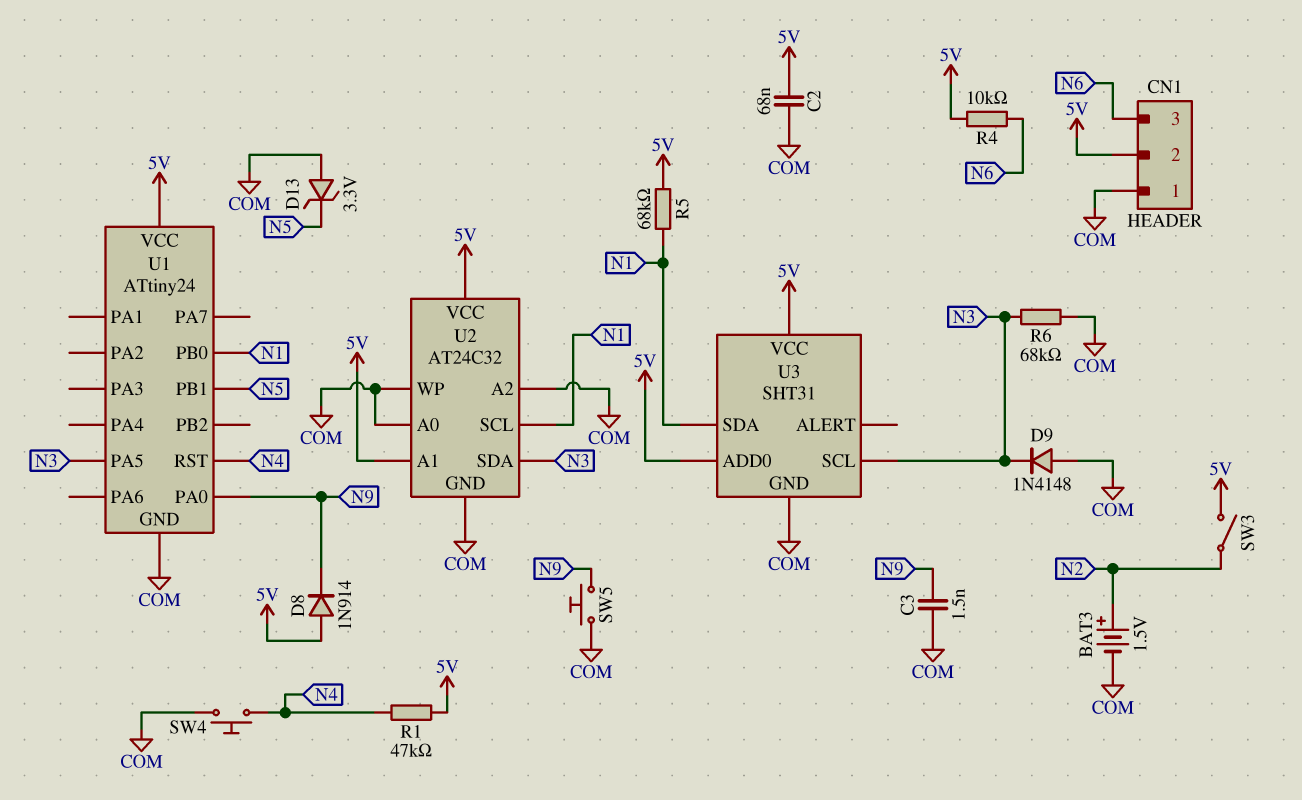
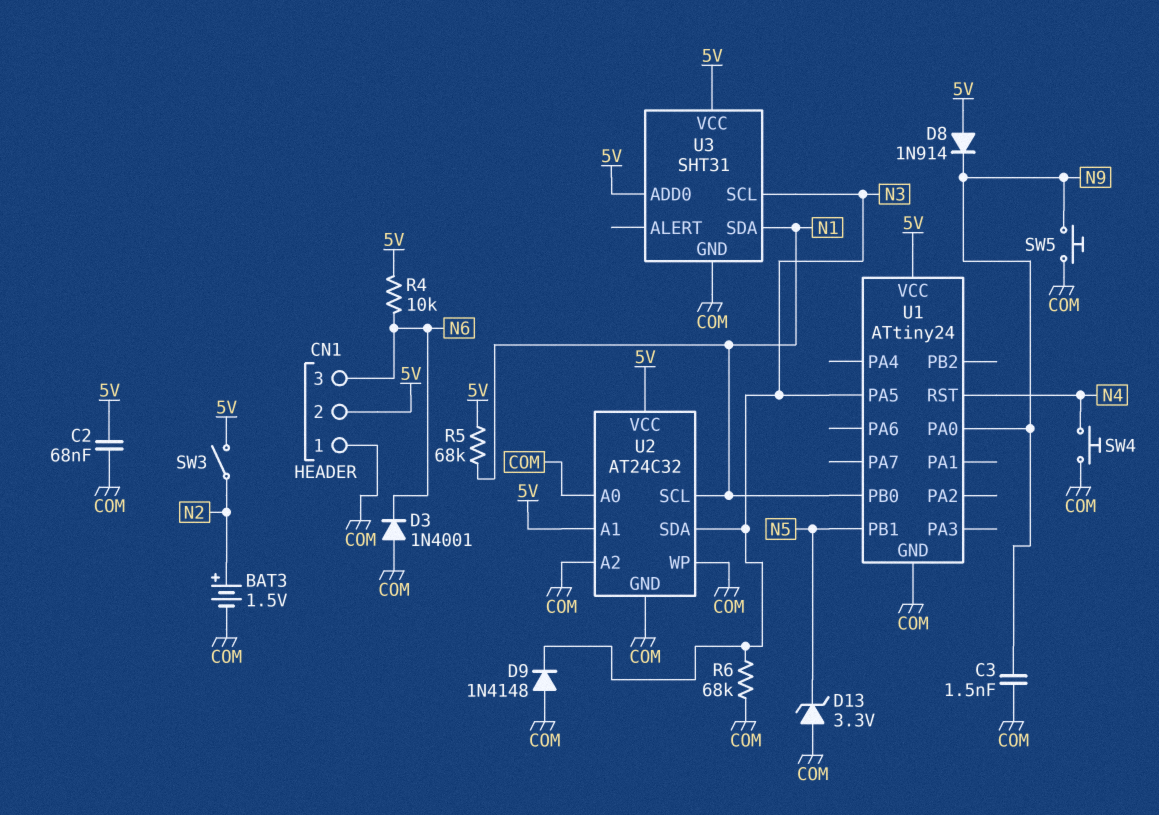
D3: none -> diode 1N4001 (A COM, K N6)
R1: 47k (5V, N4) -> none

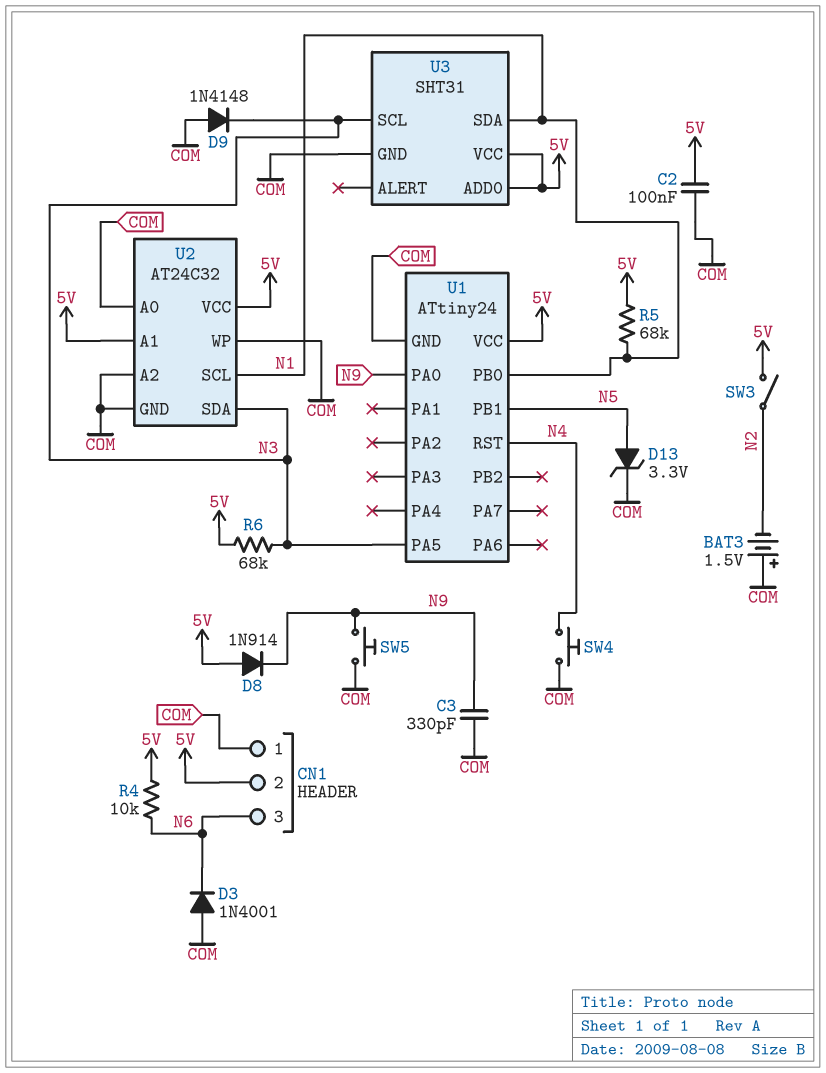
BAT3: 1.5V (plus N2, minus COM) -> 1.5V (plus COM, minus N2)
C2: 68nF (5V, COM) -> 100nF (5V, COM)
C3: 1.5nF (COM, N9) -> 330pF (COM, N9)
D13: zener 3.3V (A COM, K N5) -> zener 3.3V (A N5, K COM)
R6: 68k (COM, N3) -> 68k (5V, N3)

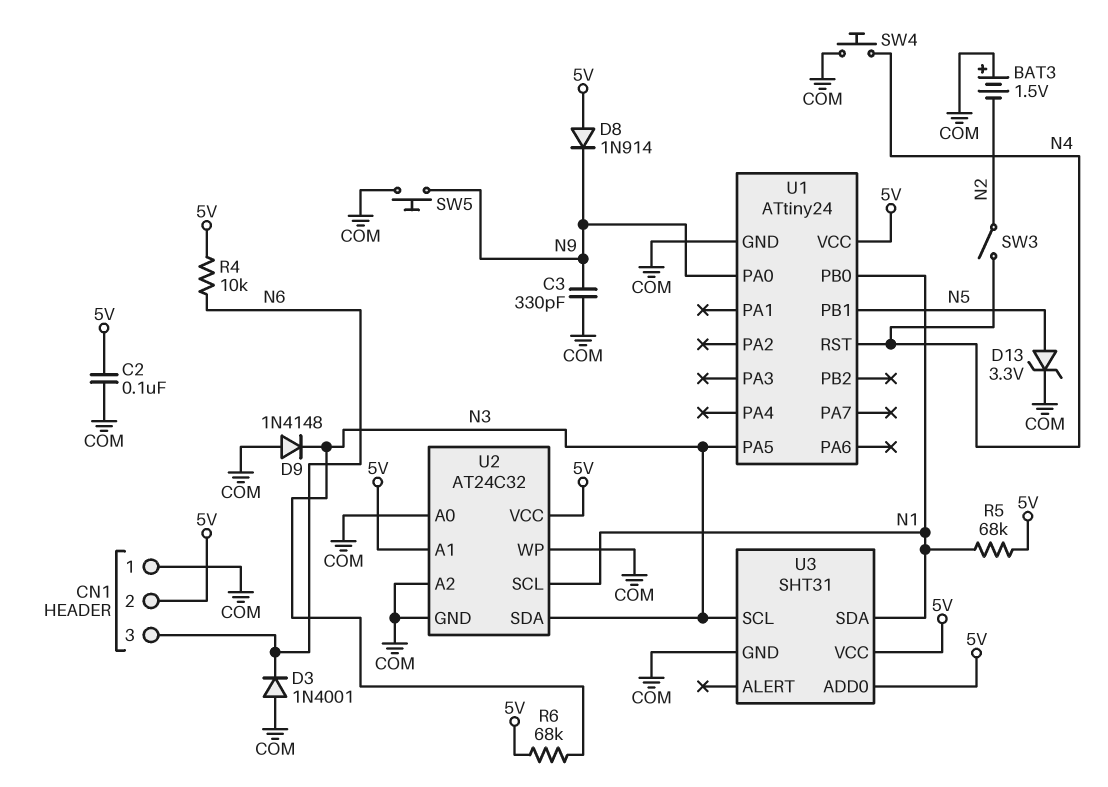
SW3: switch (5V, N2) -> switch (N2, N4)

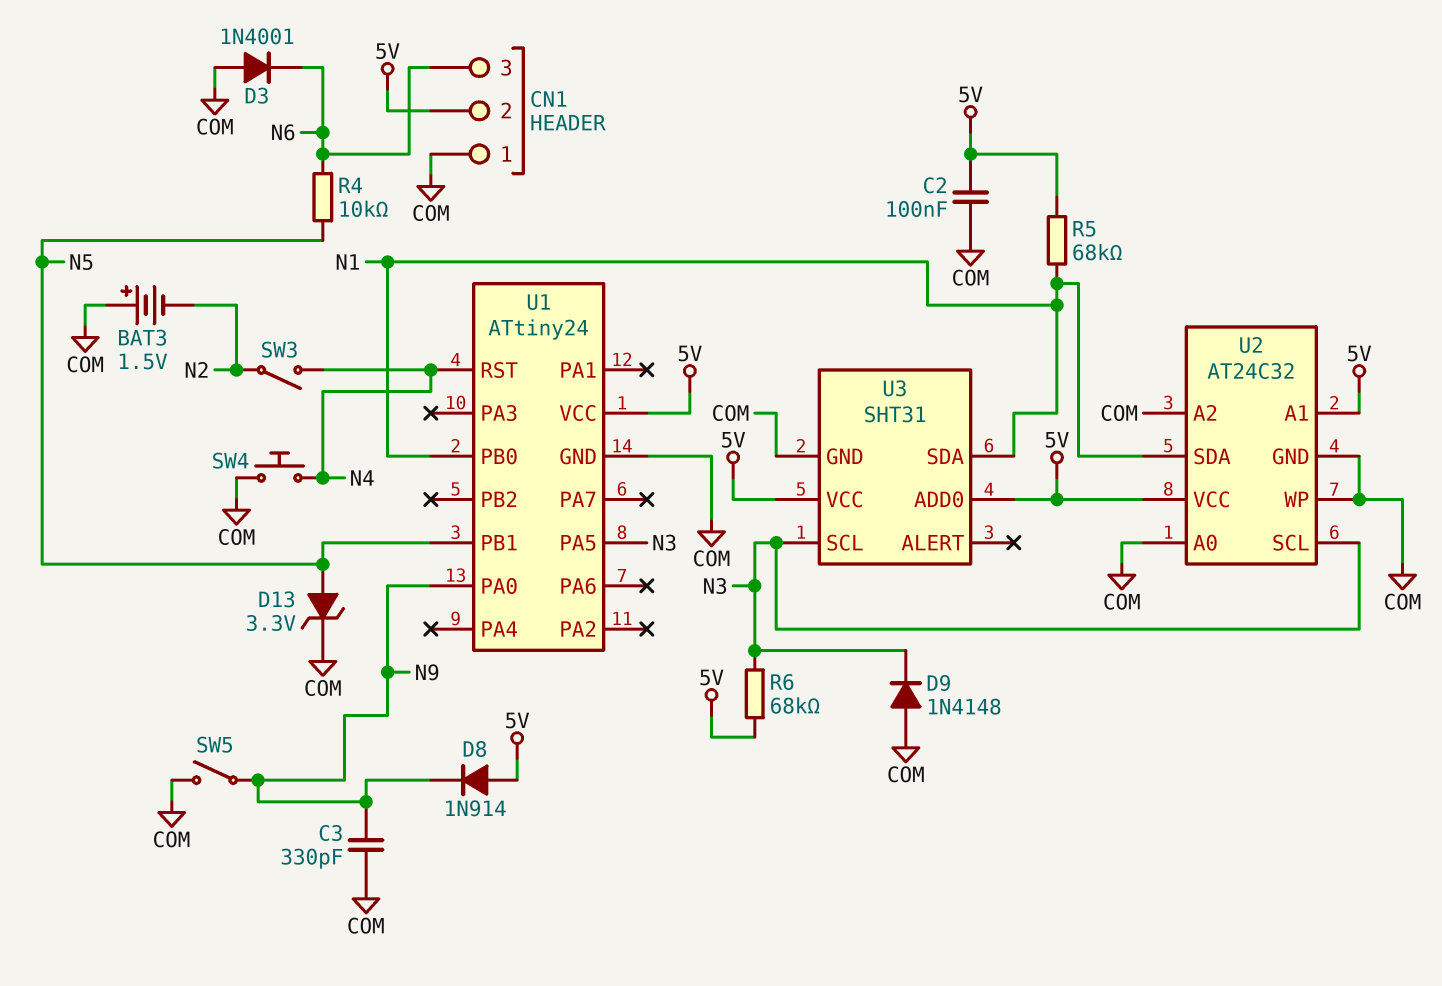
R4: 10k (5V, N6) -> 10k (N5, N6)
SW5: button (COM, N9) -> switch (COM, N9)
U2 pin SCL: N1 -> N3
U2 pin SDA: N3 -> N1

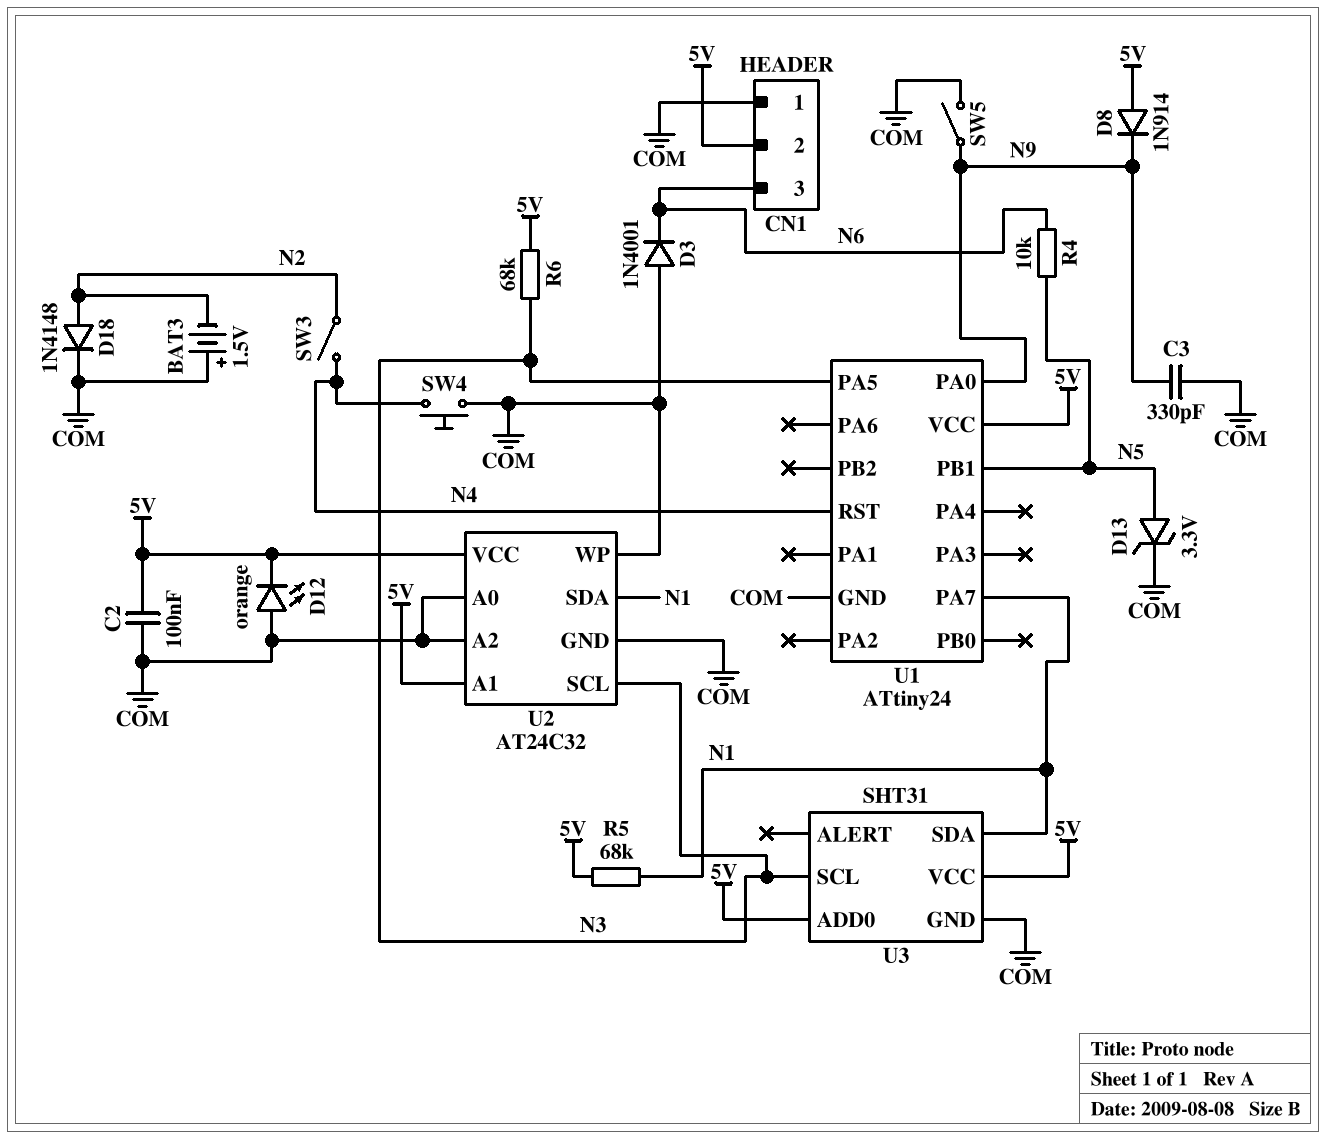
D9: diode 1N4148 (A COM, K N3) -> none
D12: none -> LED orange (A COM, K 5V)
D18: none -> diode 1N4148 (A N2, K COM)
U1 pin PA7: none -> N1
U1 pin PB0: N1 -> none

